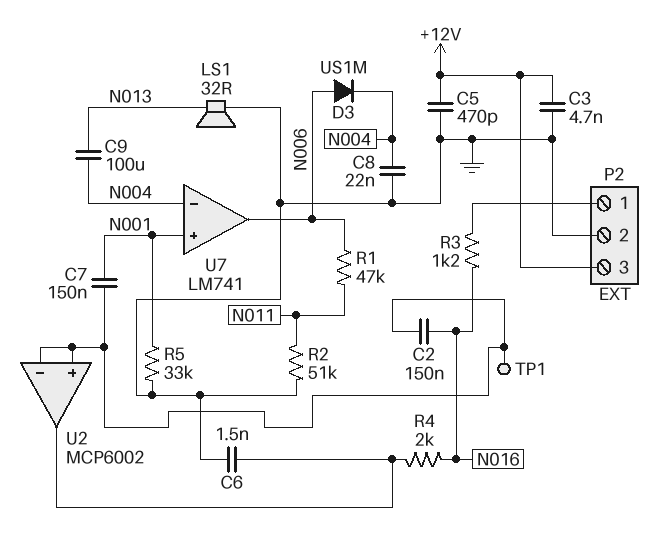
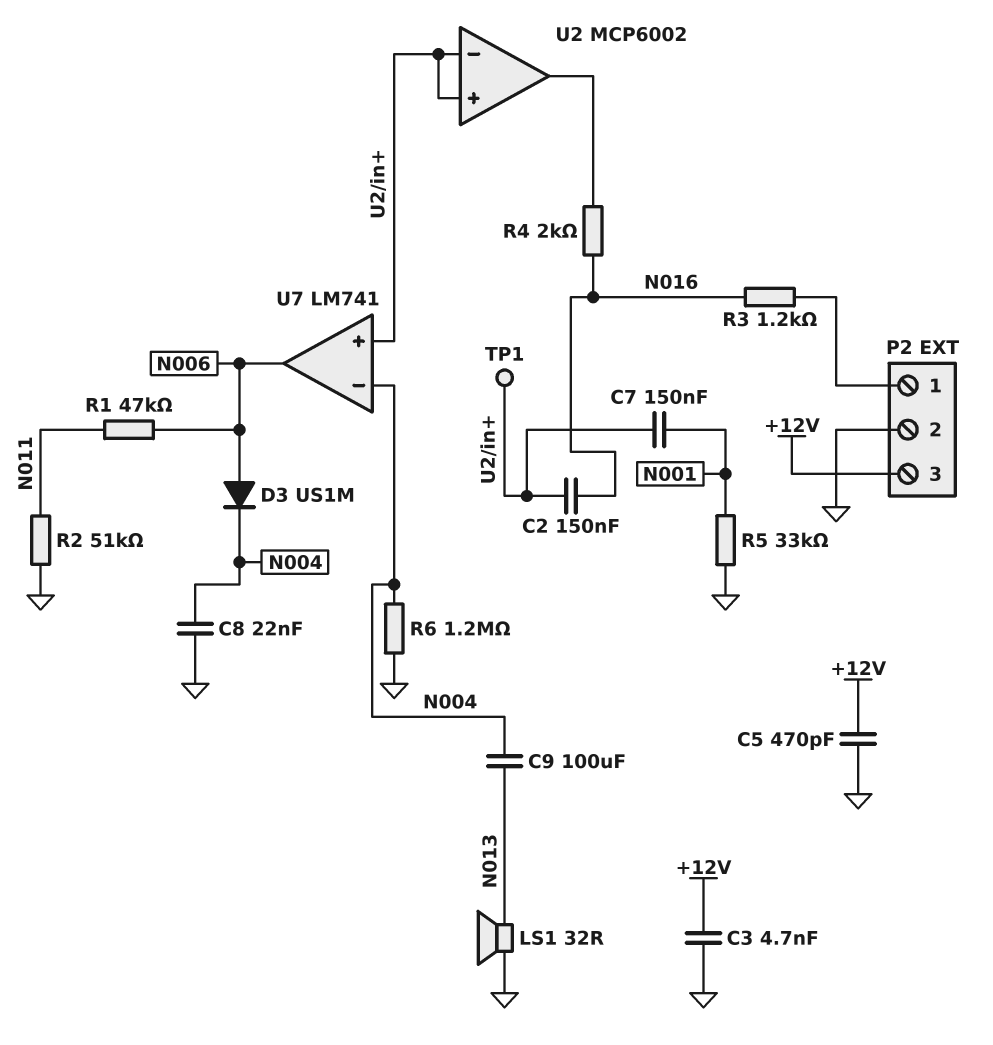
C6: 1.5nF (GND, U2/out) -> none
R6: none -> 1.2M (GND, N004)
U7 pin in+: N001 -> U2/in+

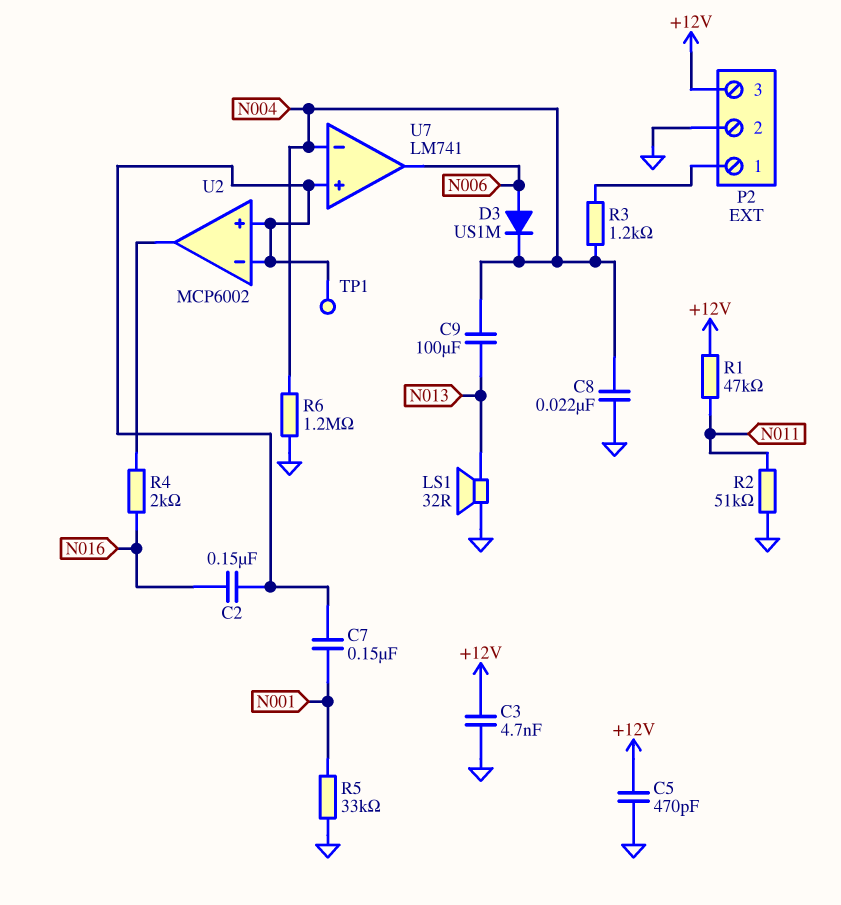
R1: 47k (N006, N011) -> 47k (+12V, N011)
R3: 1.2k (N016, P2/1) -> 1.2k (N004, P2/1)

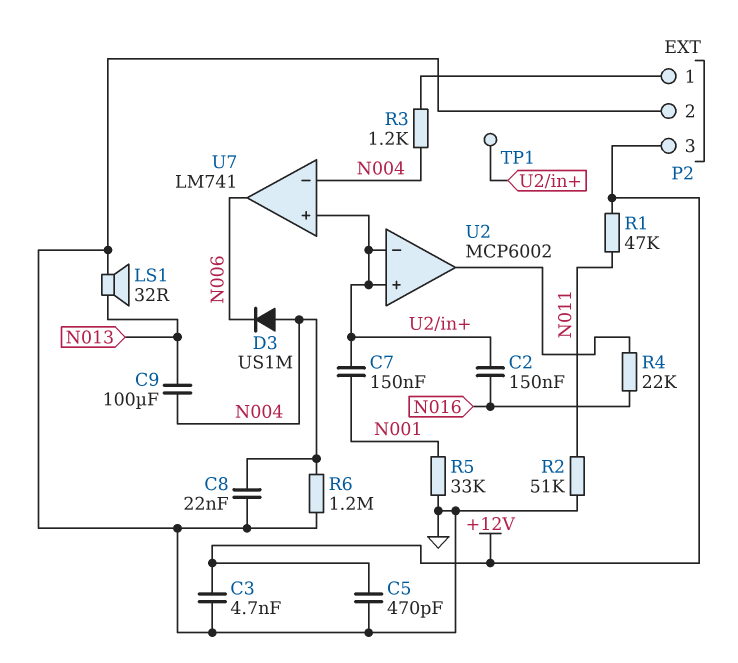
D3: diode US1M (A N006, K N004) -> diode US1M (A N004, K N006)
R4: 2k (N016, U2/out) -> 22k (N016, U2/out)

